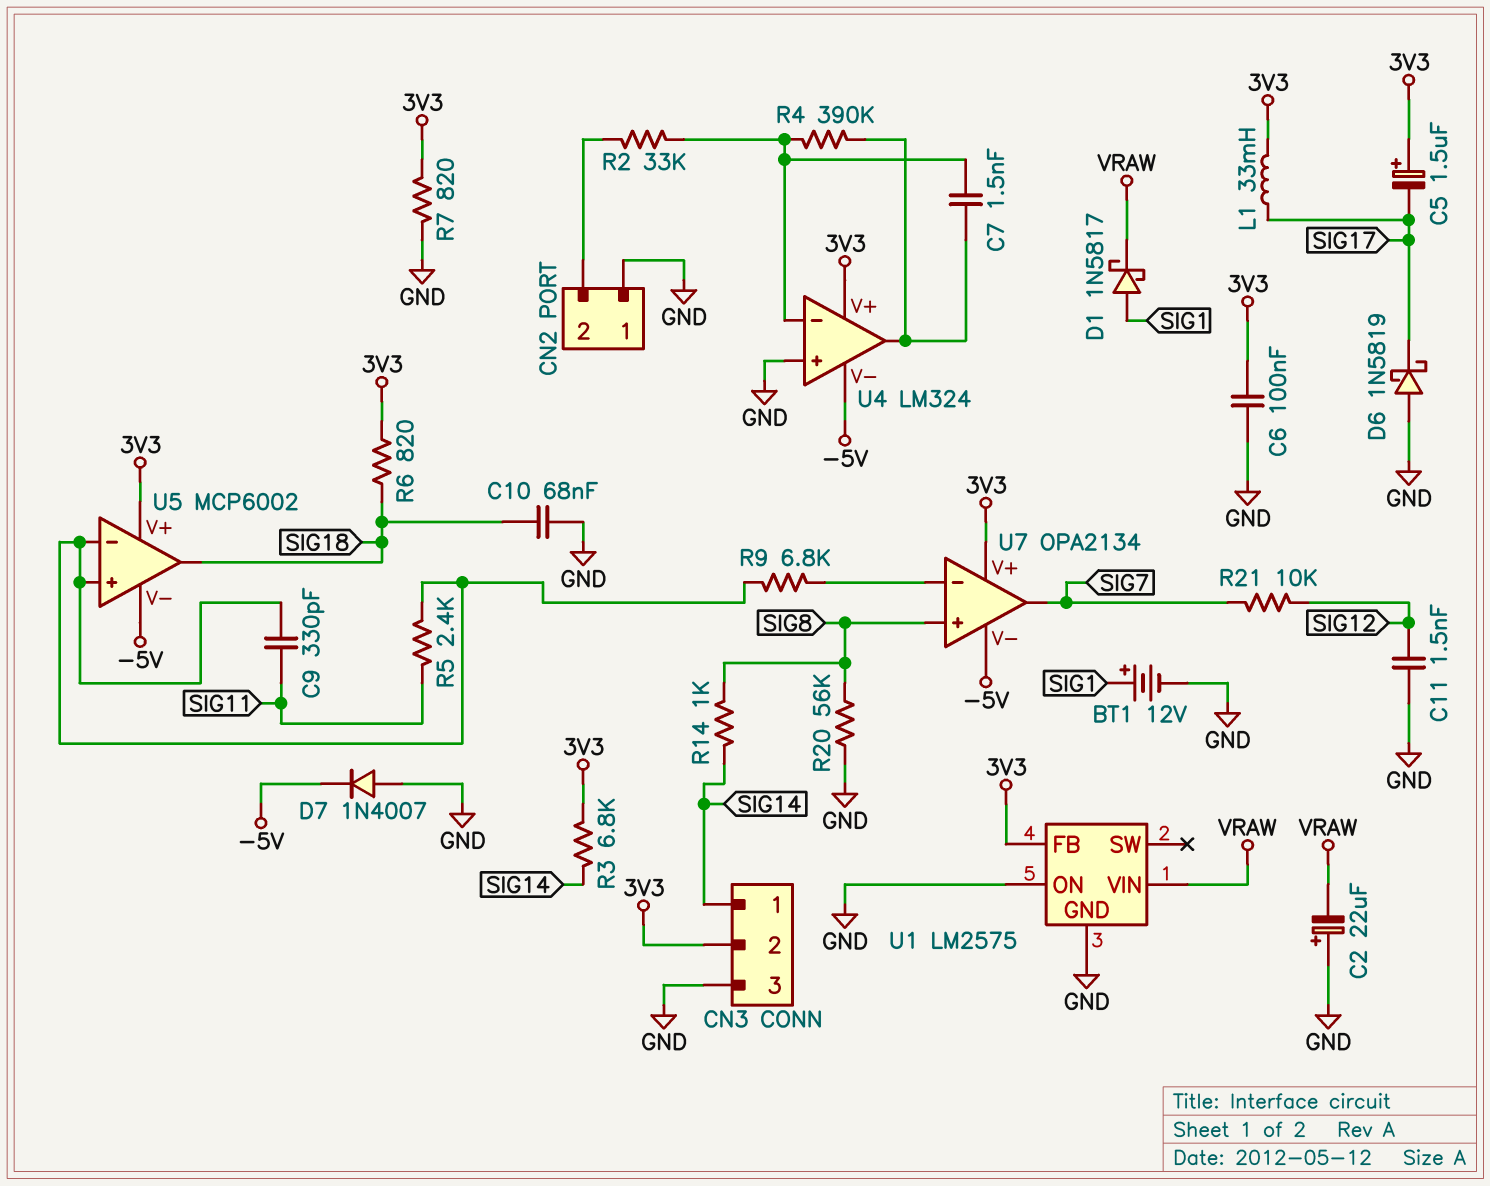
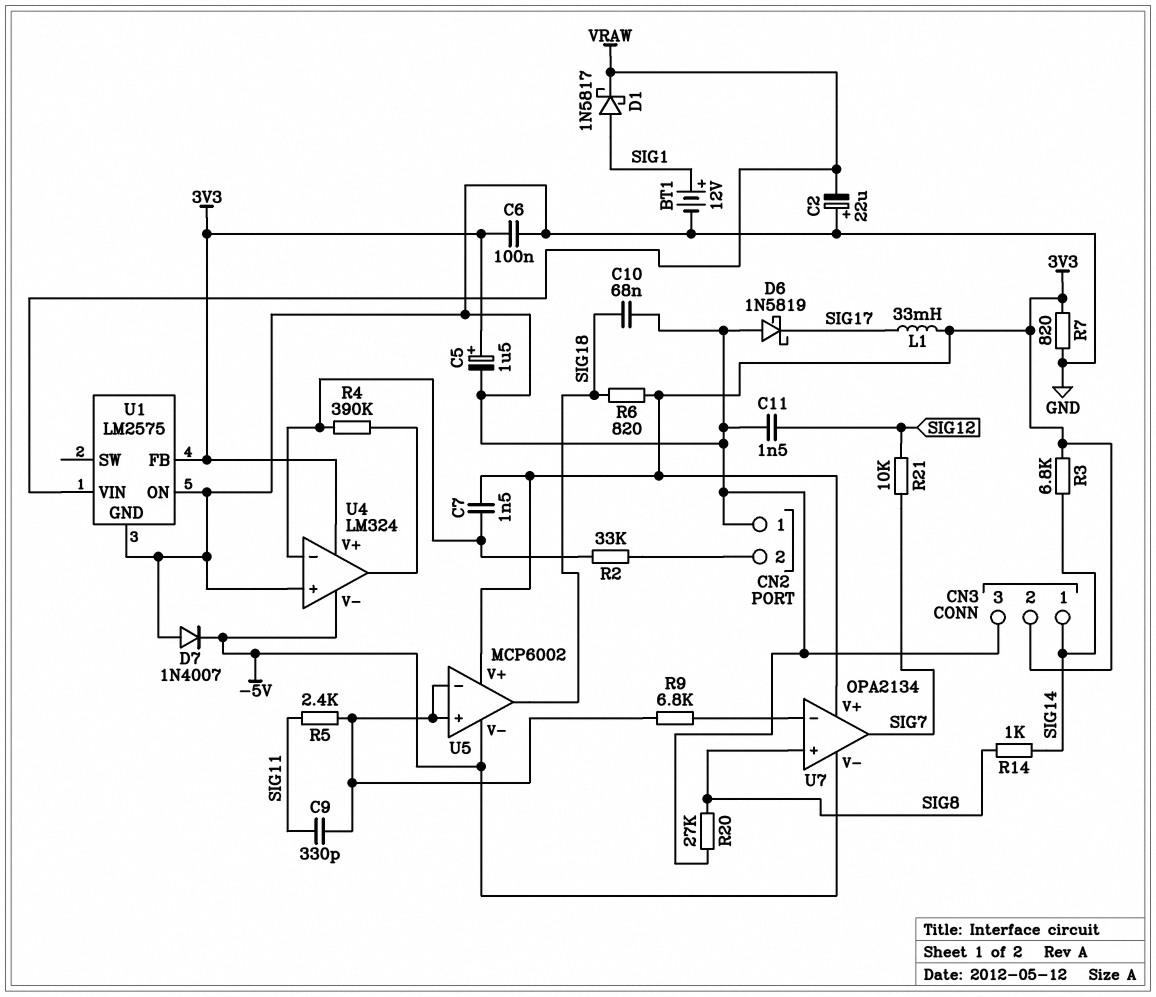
C5: 1.5uF (plus 3V3, minus SIG17) -> 1.5uF (plus 3V3, minus GND)
C7: 1.5nF (U4/in-, U4/out) -> 1.5nF (3V3, U4/in-)
R20: 56k (GND, SIG8) -> 27k (GND, SIG8)

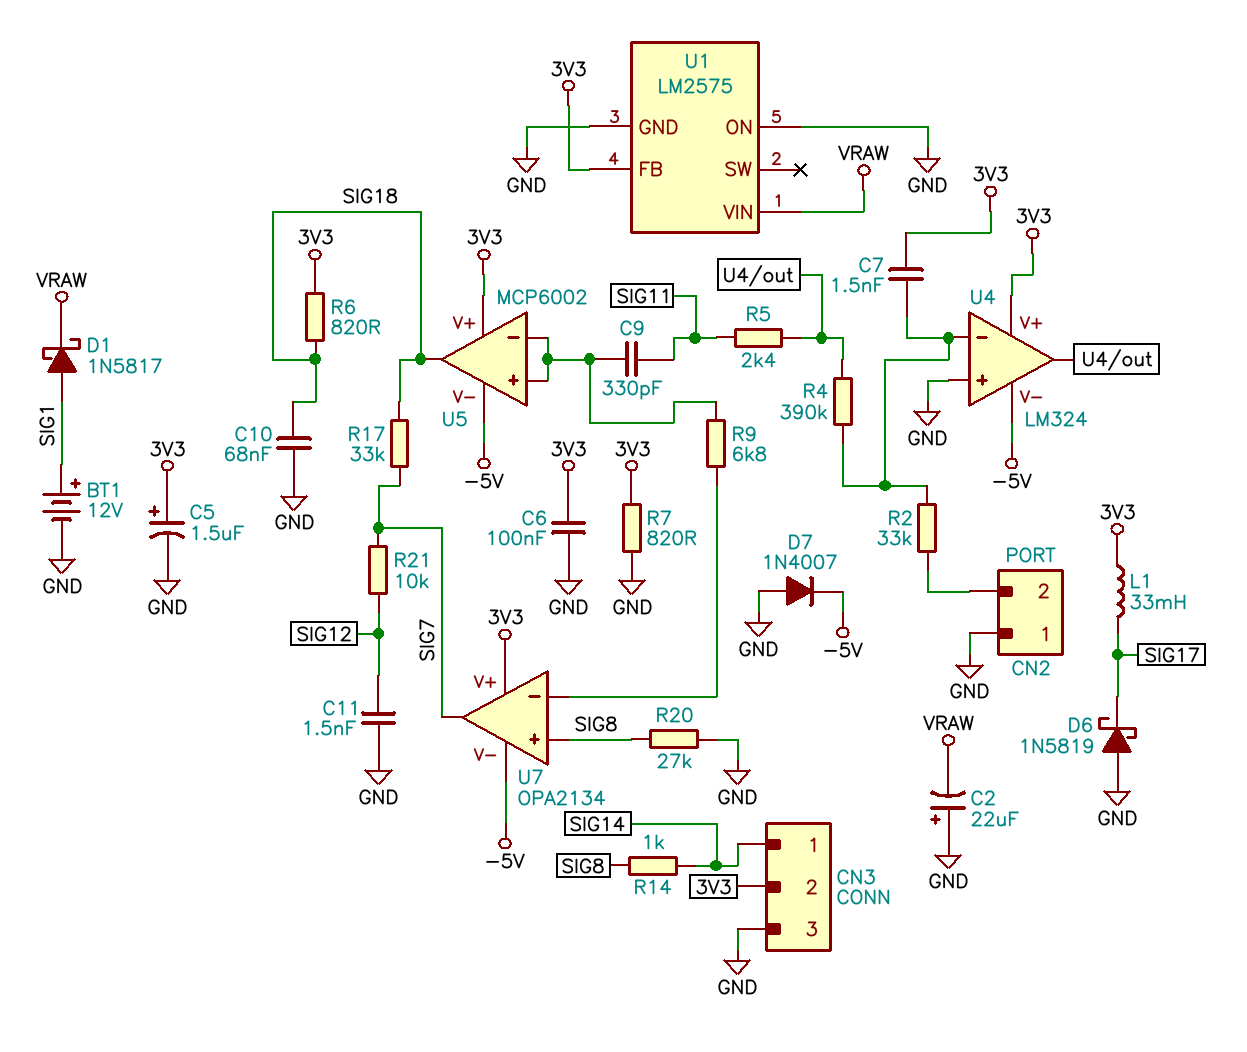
R3: 6.8k (3V3, SIG14) -> none
R5: 2.4k (SIG11, U5/in+) -> 2.4k (SIG11, U4/out)
R17: none -> 33k (SIG7, SIG18)

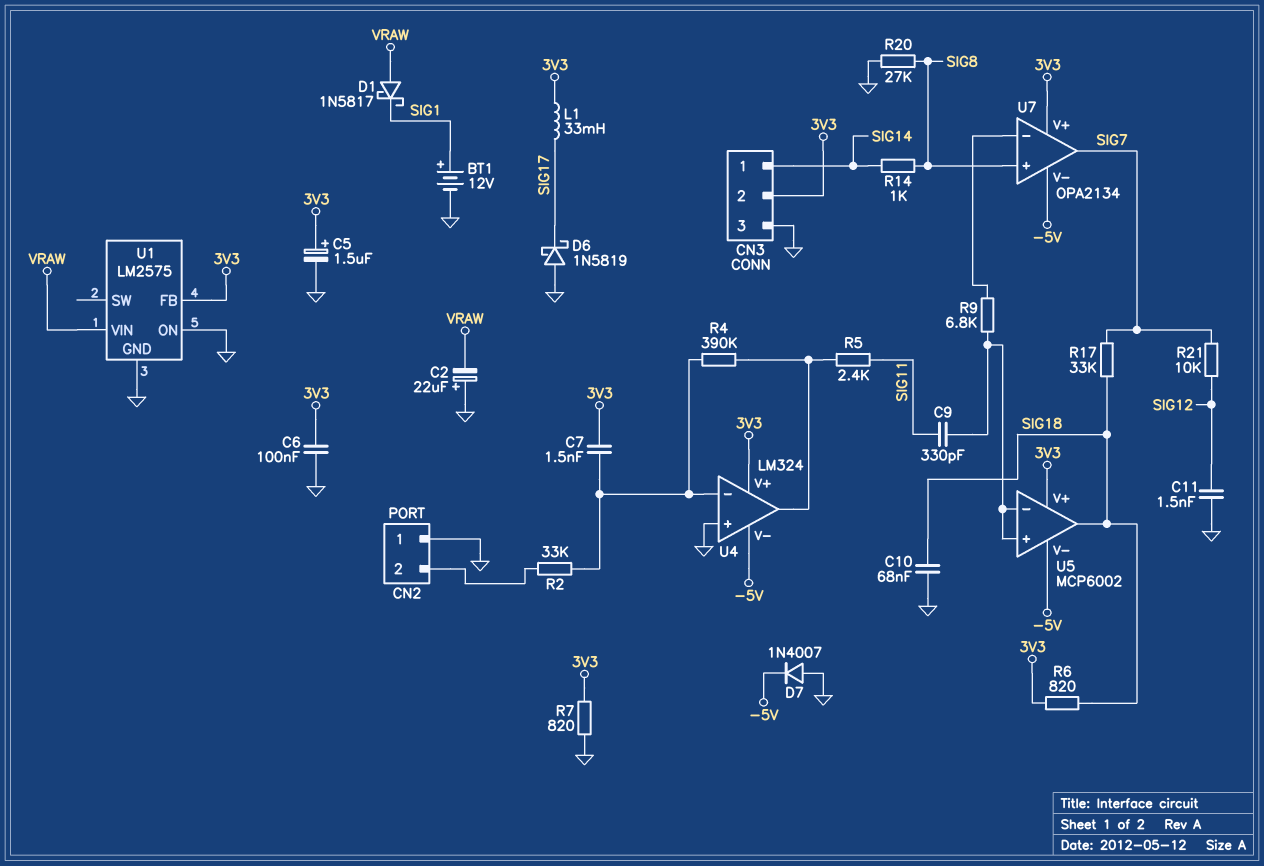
D1: schottky 1N5817 (A SIG1, K VRAW) -> schottky 1N5817 (A VRAW, K SIG1)

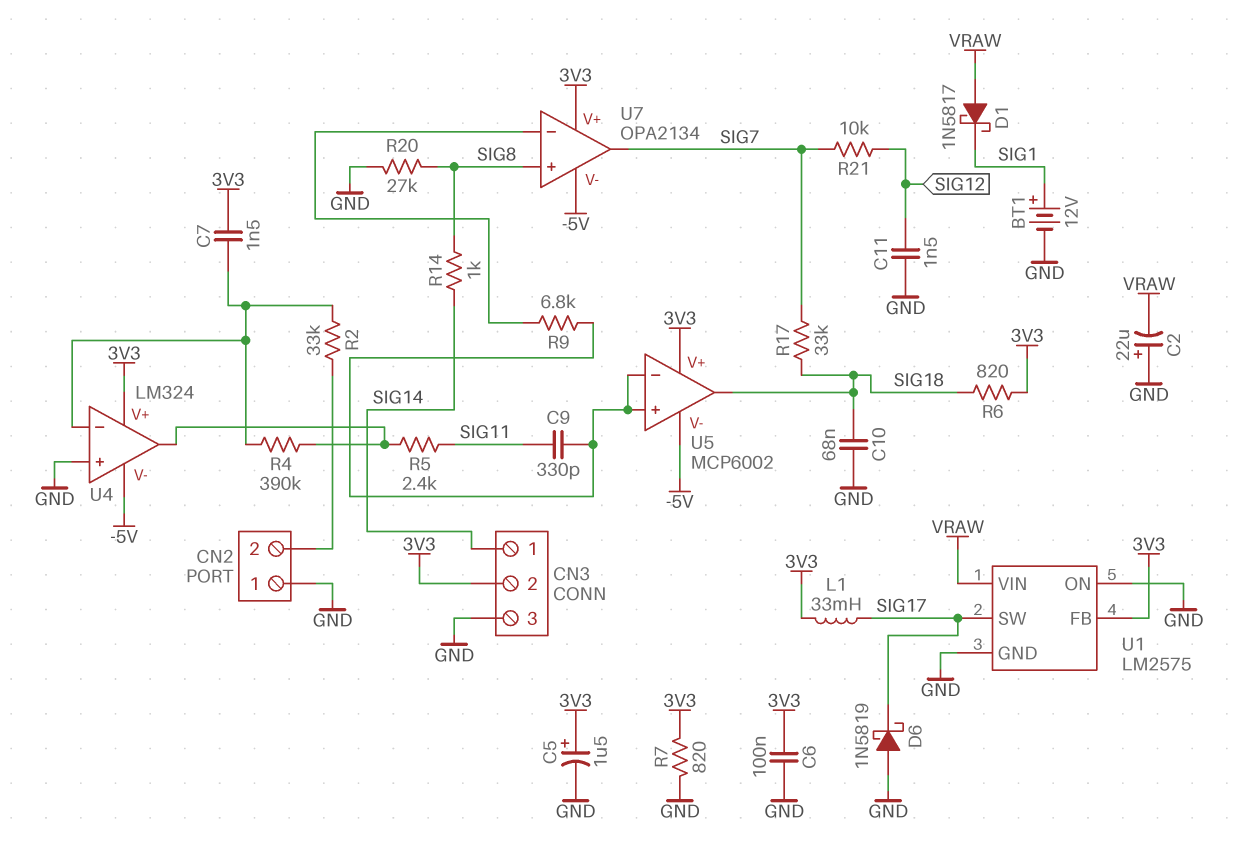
D7: diode 1N4007 (A GND, K -5V) -> none
U1 pin SW: none -> SIG17

